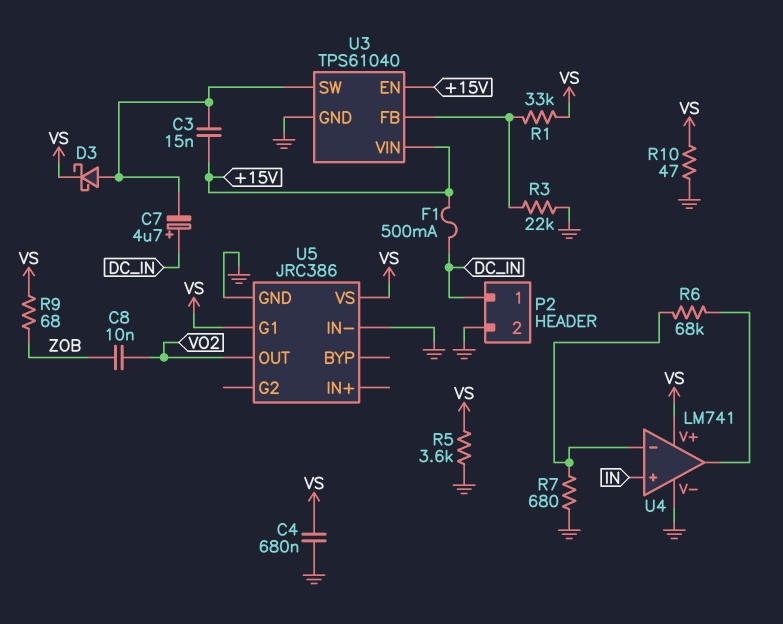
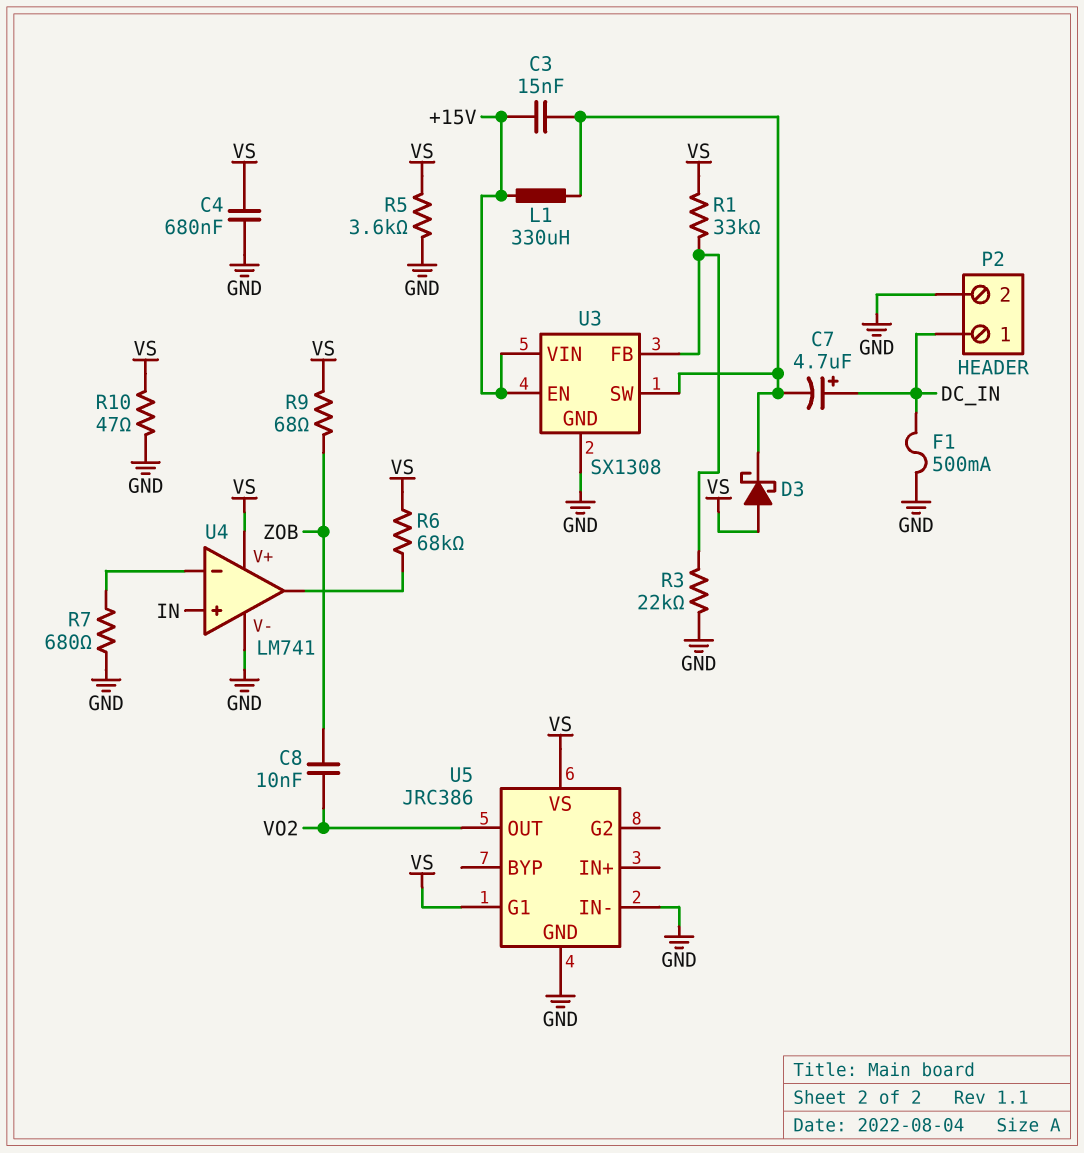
D3: schottky (A U3/SW, K VS) -> schottky (A VS, K U3/SW)
F1: 500mA (+15V, DC_IN) -> 500mA (DC_IN, GND)
L1: none -> 330uH (+15V, U3/SW)
R6: 68k (U4/in-, U4/out) -> 68k (U4/out, VS)
U3: TPS61040 -> SX1308

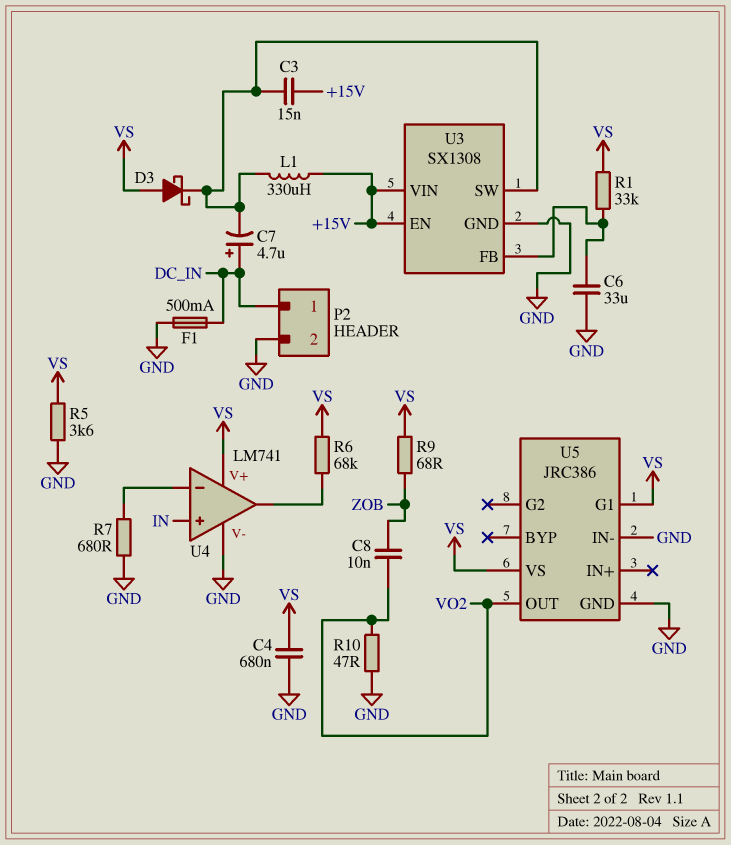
C6: none -> 33uF (GND, U3/FB)
R3: 22k (GND, U3/FB) -> none
R10: 47 (GND, VS) -> 47 (GND, VO2)

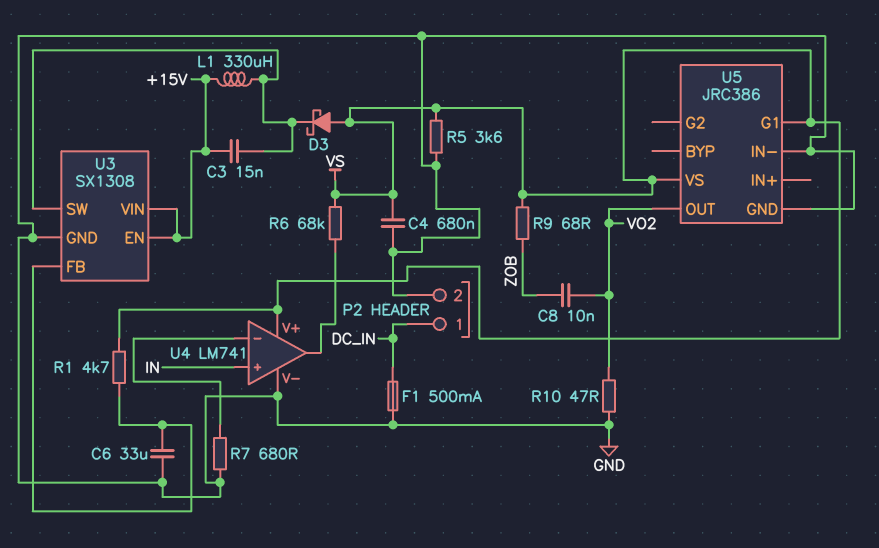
C7: 4.7uF (plus DC_IN, minus U3/SW) -> none
R1: 33k (U3/FB, VS) -> 4.7k (U3/FB, VS)

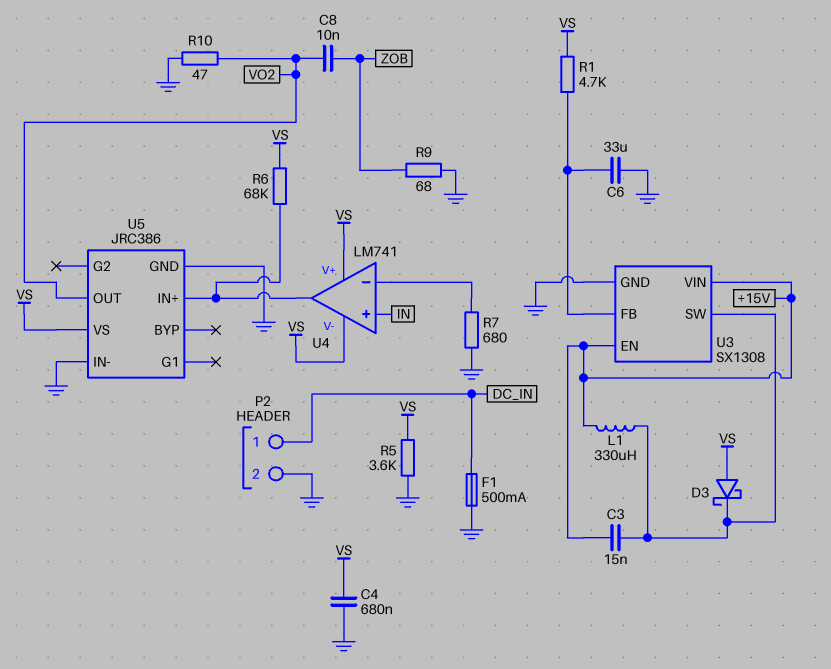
R9: 68 (VS, ZOB) -> 68 (GND, ZOB)
U4 pin V-: GND -> VS
U5 pin G1: VS -> none
U5 pin IN+: none -> U4/out

